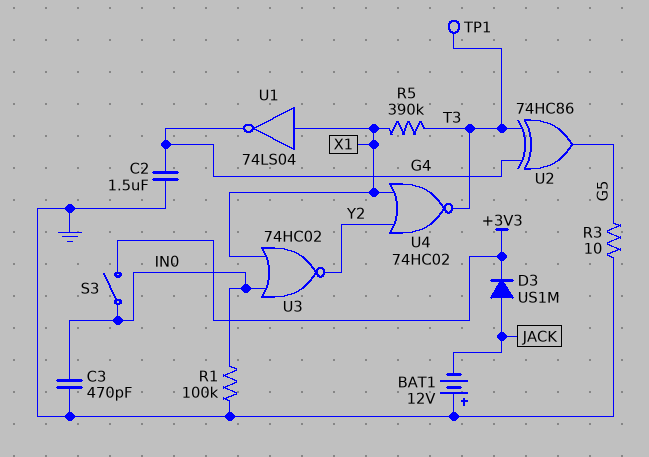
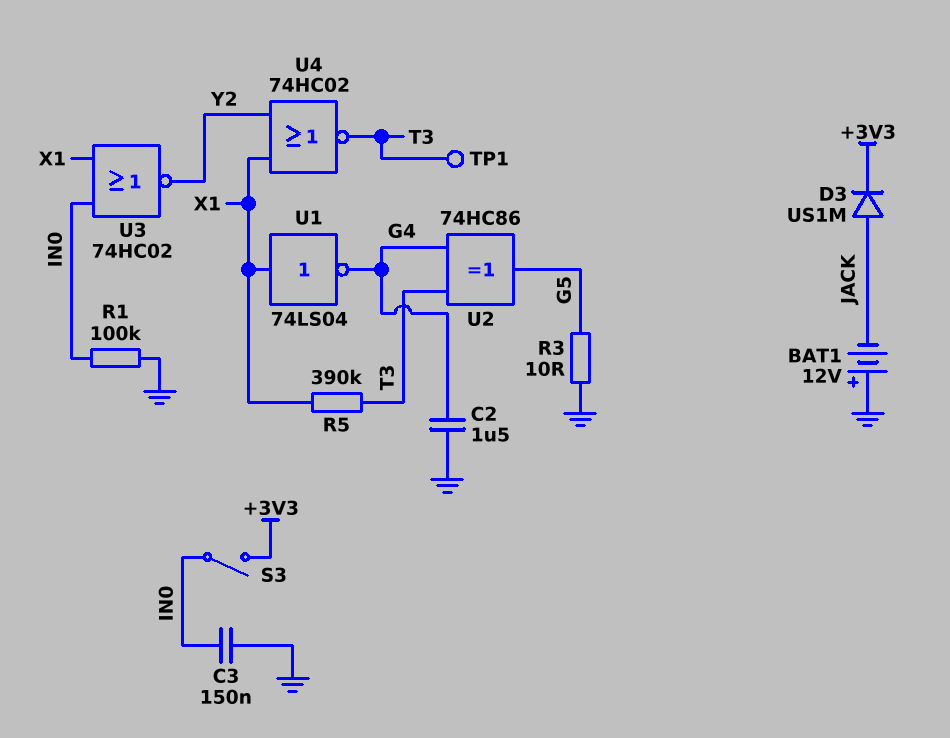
C3: 470pF (GND, IN0) -> 150nF (GND, IN0)

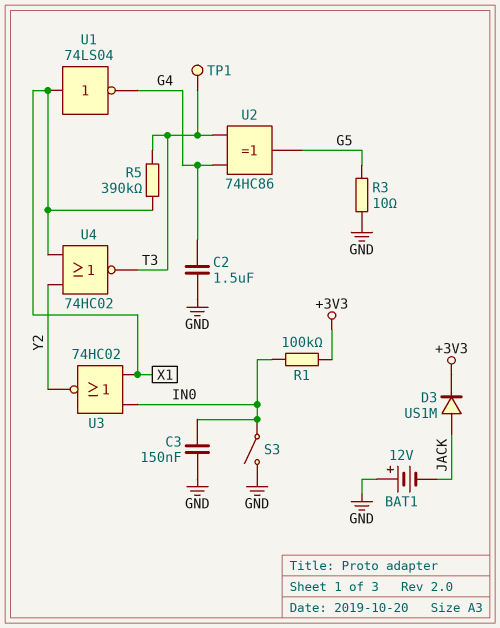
R1: 100k (GND, IN0) -> 100k (+3V3, IN0)
S3: switch (+3V3, IN0) -> switch (GND, IN0)

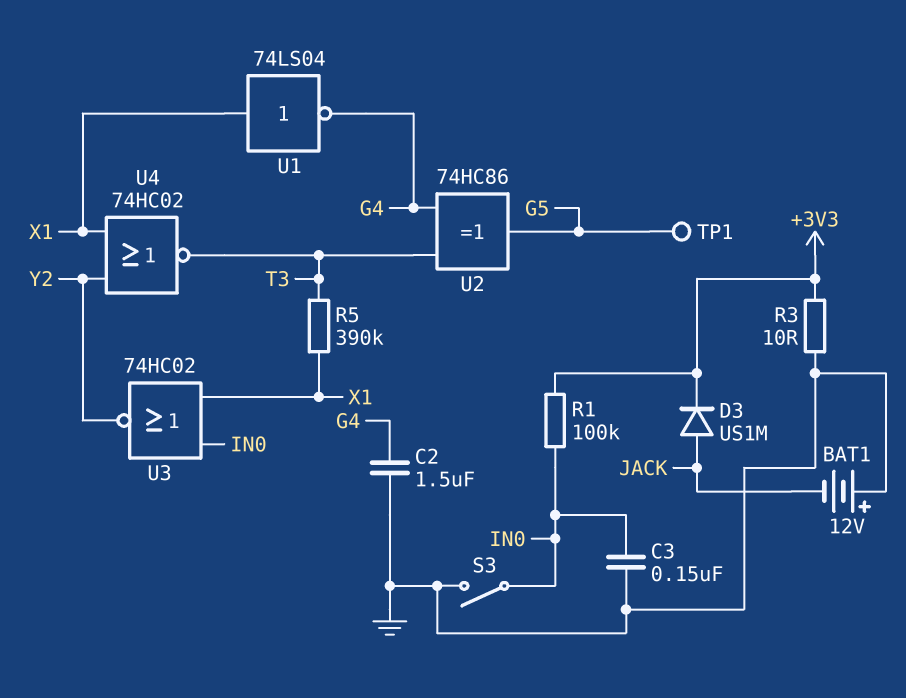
R3: 10 (G5, GND) -> 10 (+3V3, GND)
TP1: test point (T3) -> test point (G5)

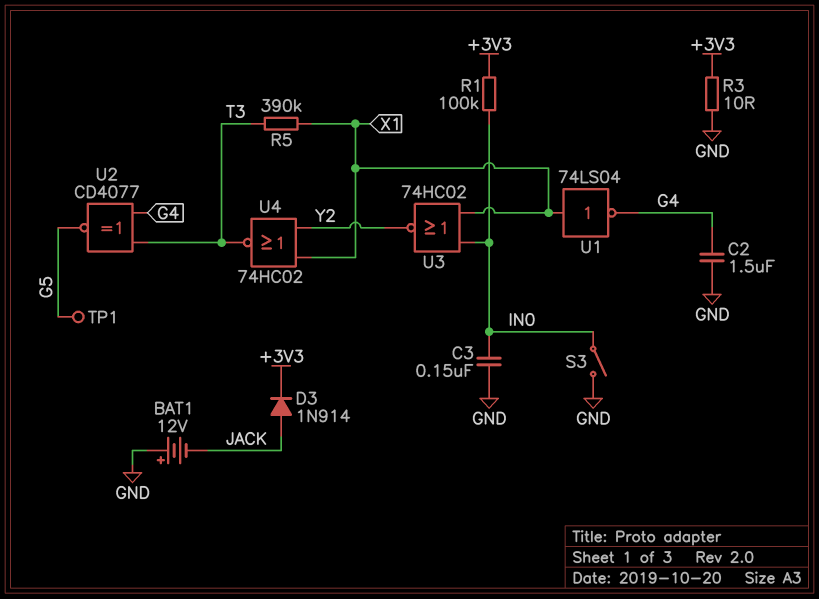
D3: diode US1M (A JACK, K +3V3) -> diode 1N914 (A JACK, K +3V3)
U2: XOR 74HC86 (in G4, in T3, out G5) -> XNOR CD4077 (in G4, in T3, out G5)

